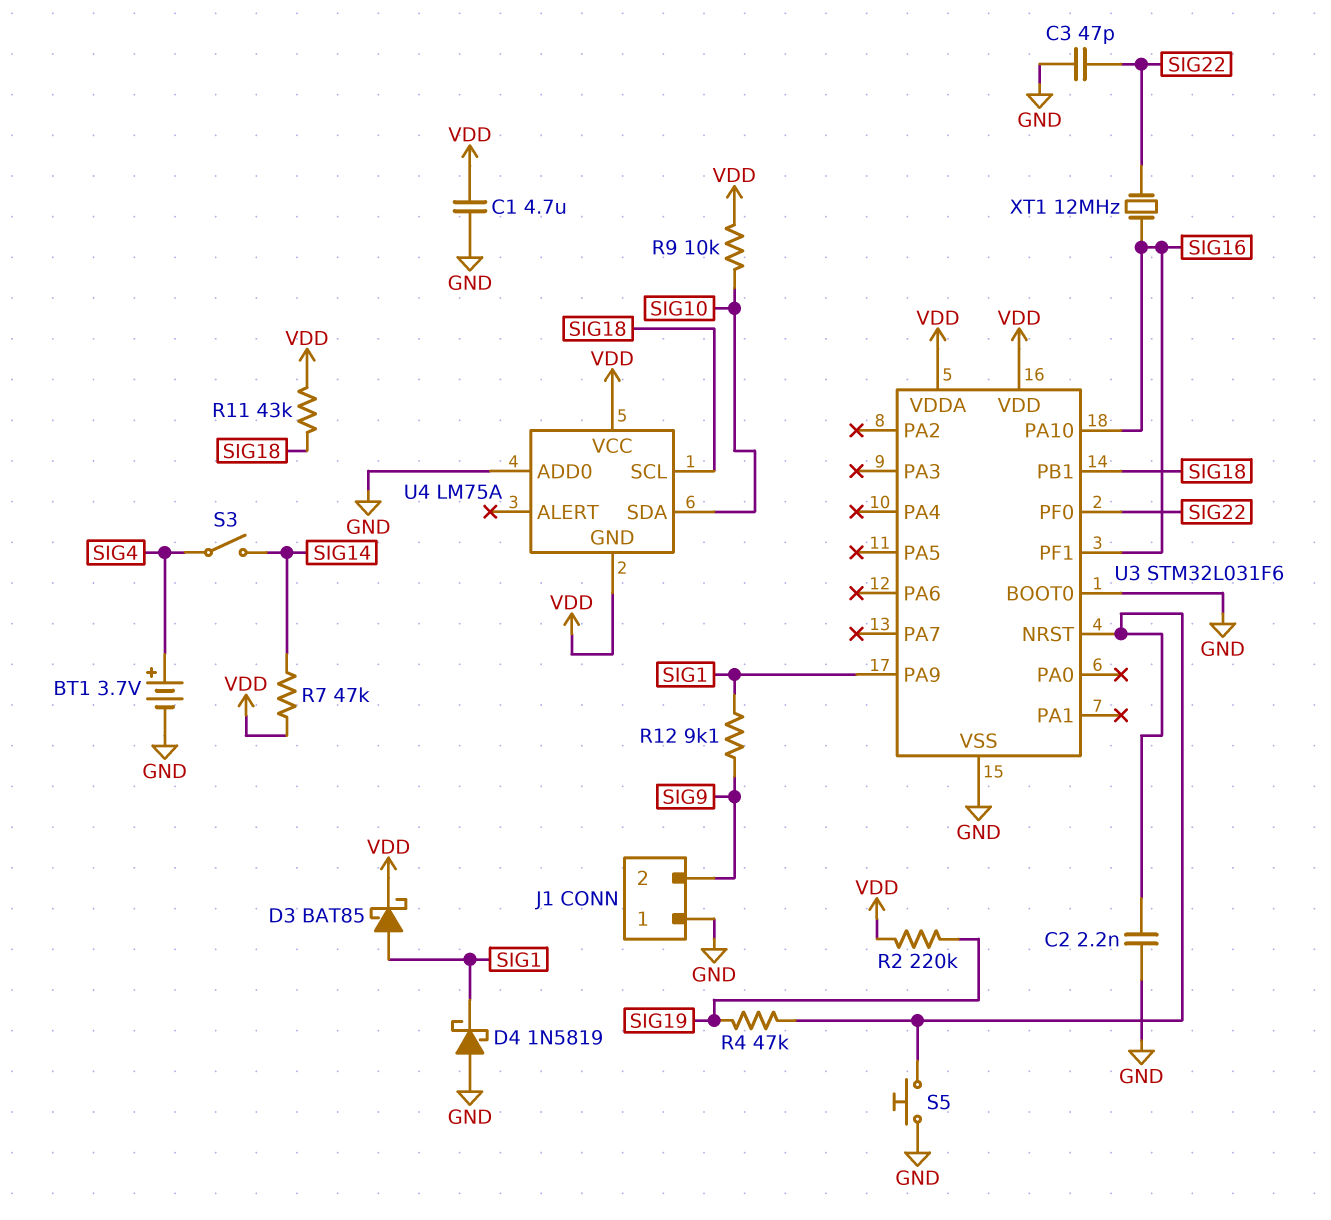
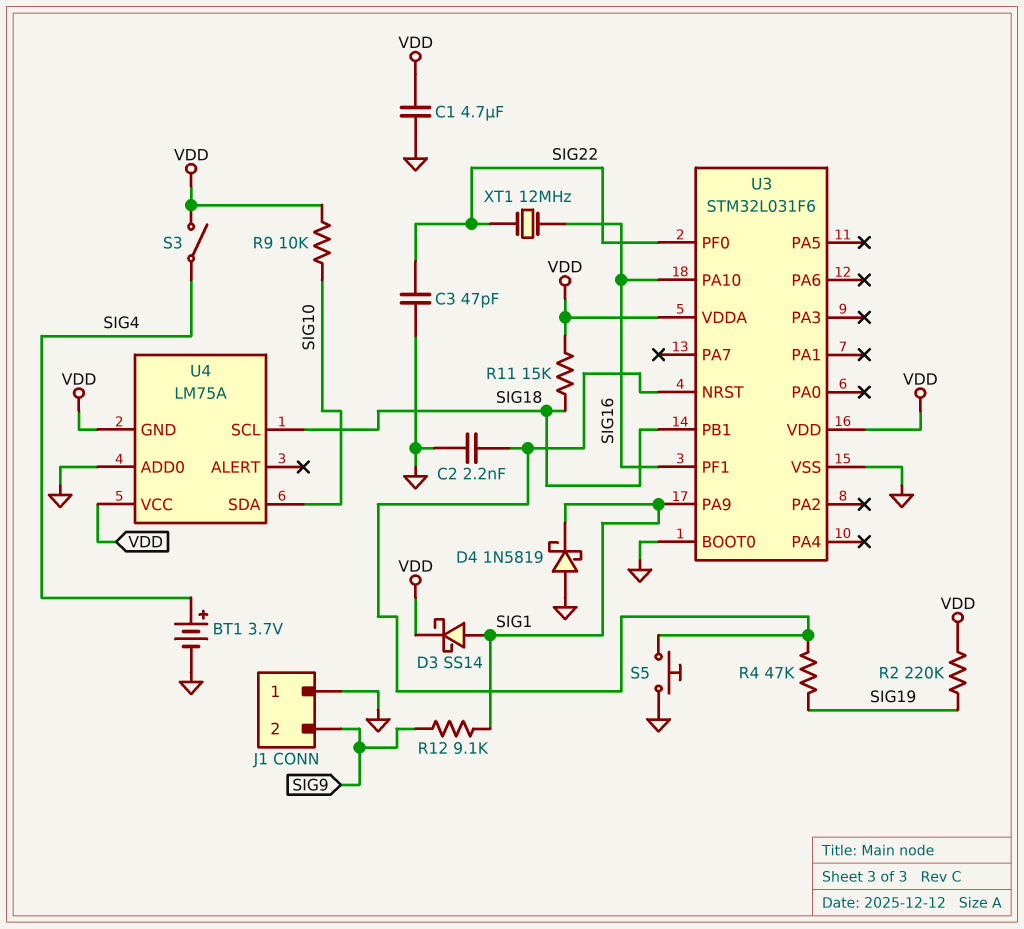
D3: schottky BAT85 (A SIG1, K VDD) -> schottky SS14 (A SIG1, K VDD)
R7: 47k (SIG14, VDD) -> none
R11: 43k (SIG18, VDD) -> 15k (SIG18, VDD)
S3: switch (SIG4, SIG14) -> switch (SIG4, VDD)

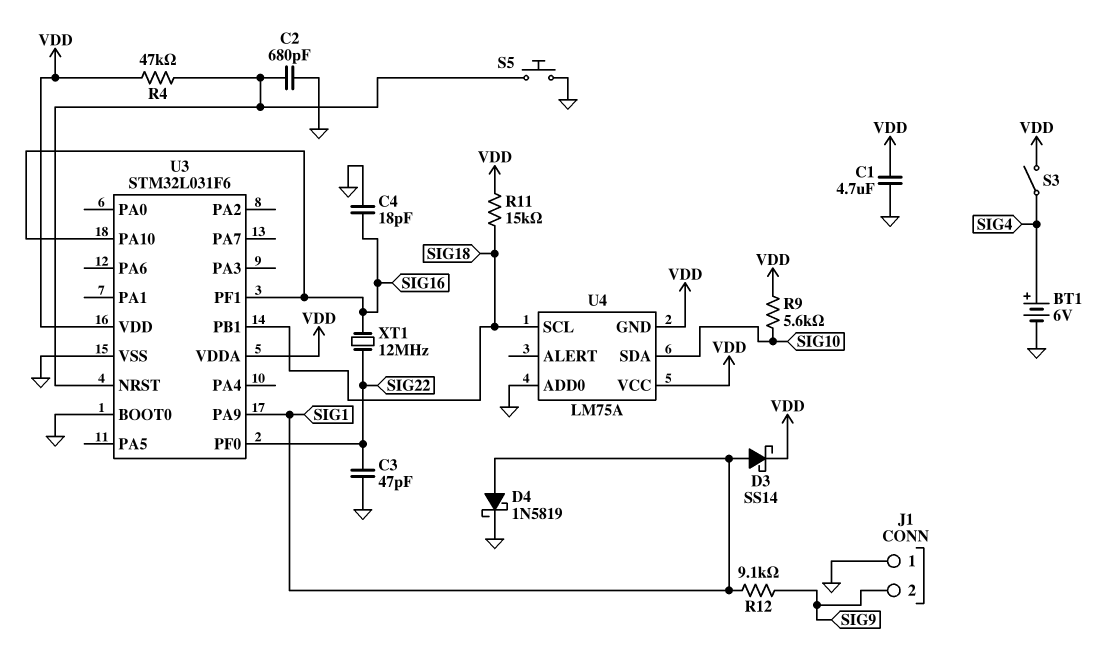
BT1: 3.7V (plus SIG4, minus GND) -> 6V (plus SIG4, minus GND)
C2: 2.2nF (GND, U3/NRST) -> 680pF (GND, U3/NRST)
C4: none -> 18pF (GND, SIG16)
D4: schottky 1N5819 (A GND, K SIG1) -> schottky 1N5819 (A SIG1, K GND)
R2: 220k (SIG19, VDD) -> none
R4: 47k (SIG19, U3/NRST) -> 47k (U3/NRST, VDD)
R9: 10k (SIG10, VDD) -> 5.6k (SIG10, VDD)

